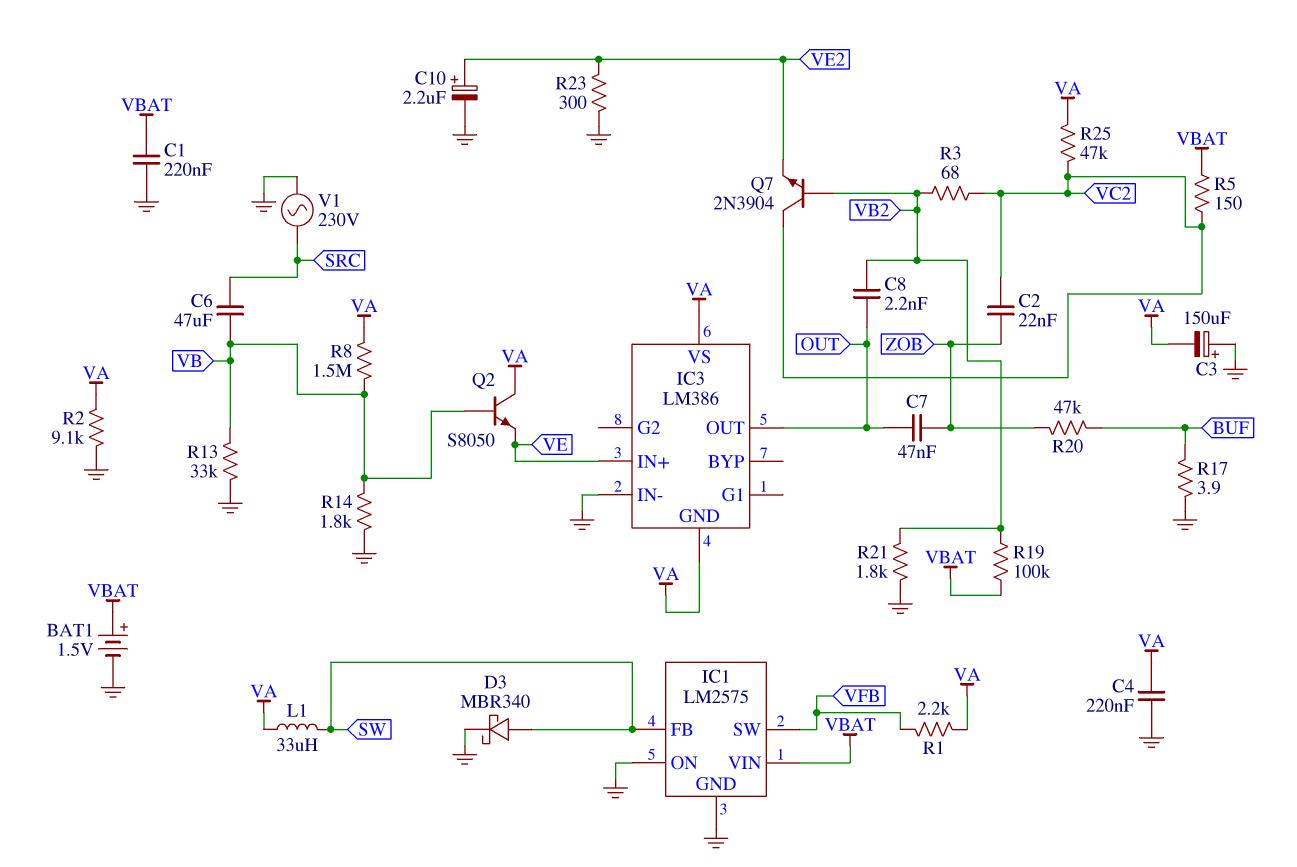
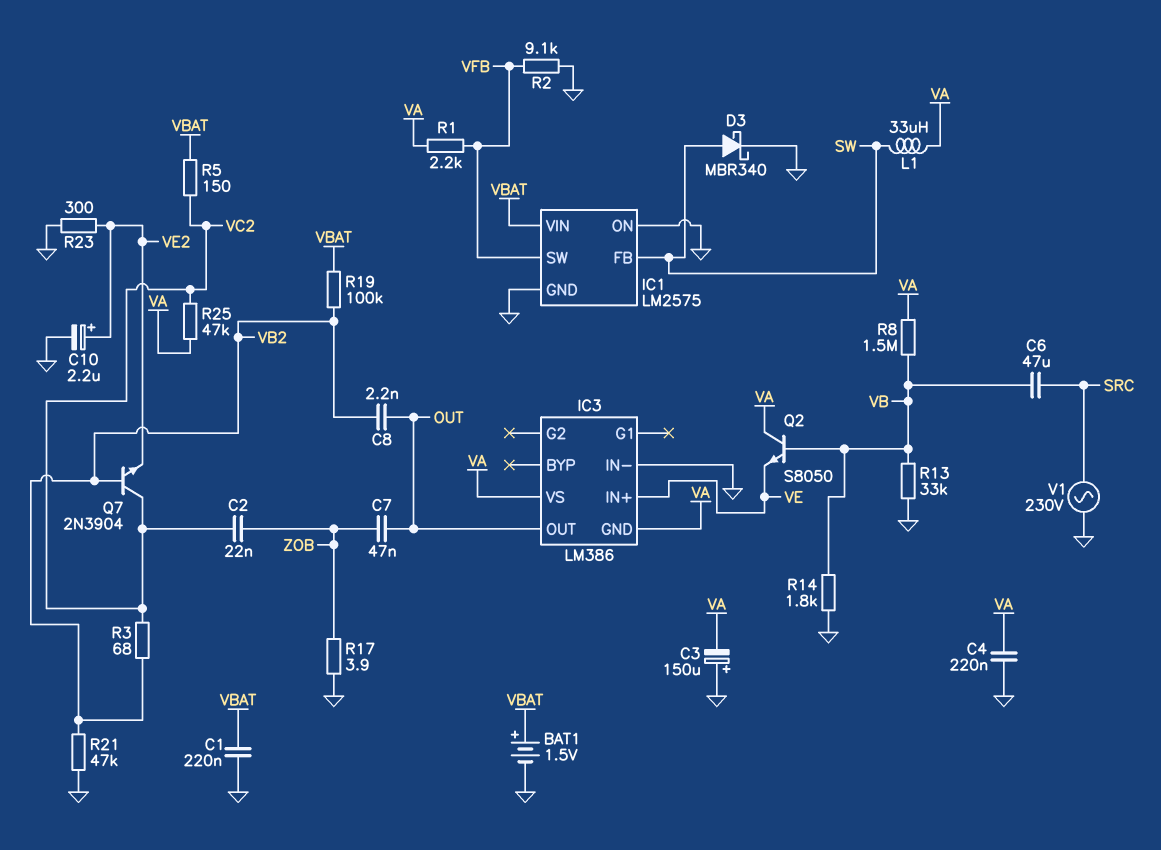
R2: 9.1k (GND, VA) -> 9.1k (GND, VFB)
R17: 3.9 (BUF, GND) -> 3.9 (GND, ZOB)
R20: 47k (BUF, ZOB) -> none
R21: 1.8k (GND, VB2) -> 47k (GND, VB2)

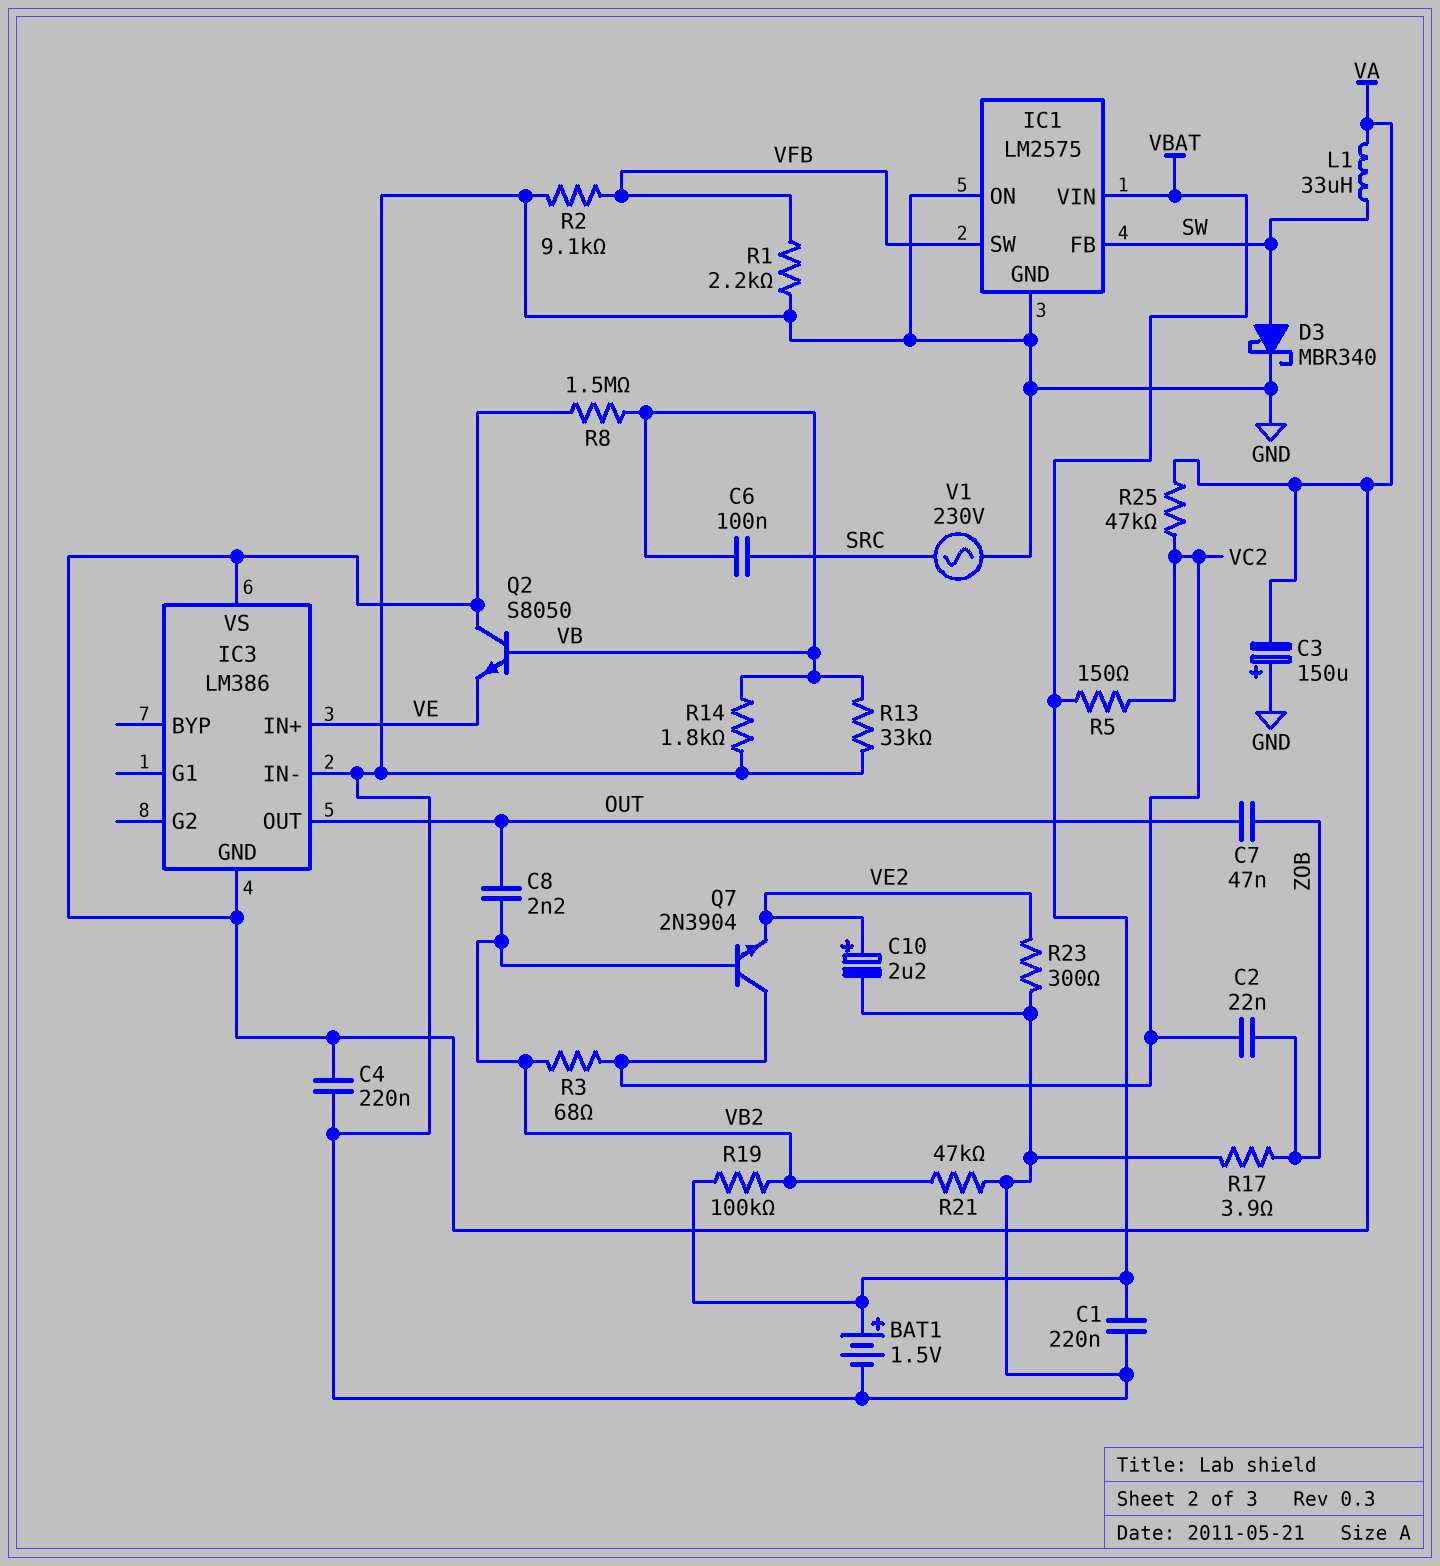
C6: 47uF (SRC, VB) -> 100nF (SRC, VB)
R1: 2.2k (VA, VFB) -> 2.2k (GND, VFB)

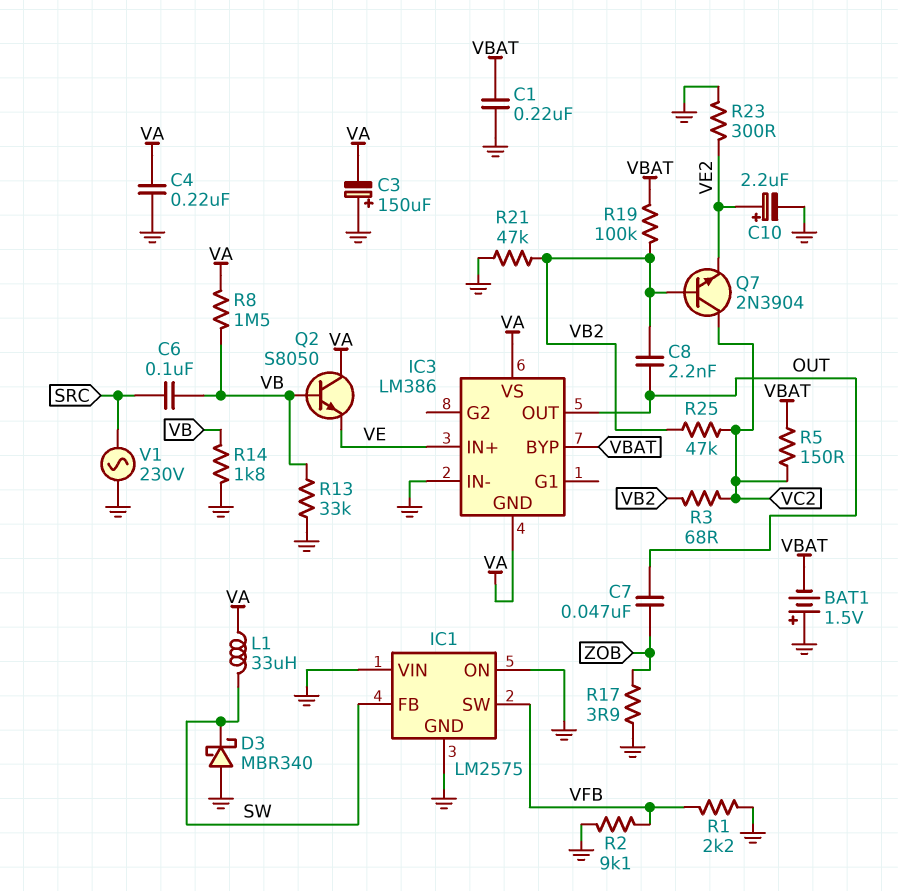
BAT1: 1.5V (plus VBAT, minus GND) -> 1.5V (plus GND, minus VBAT)
C2: 22nF (VC2, ZOB) -> none
D3: schottky MBR340 (A SW, K GND) -> schottky MBR340 (A GND, K SW)
IC1 pin VIN: VBAT -> GND
IC3 pin BYP: none -> VBAT
R25: 47k (VA, VC2) -> 47k (VB2, VC2)

